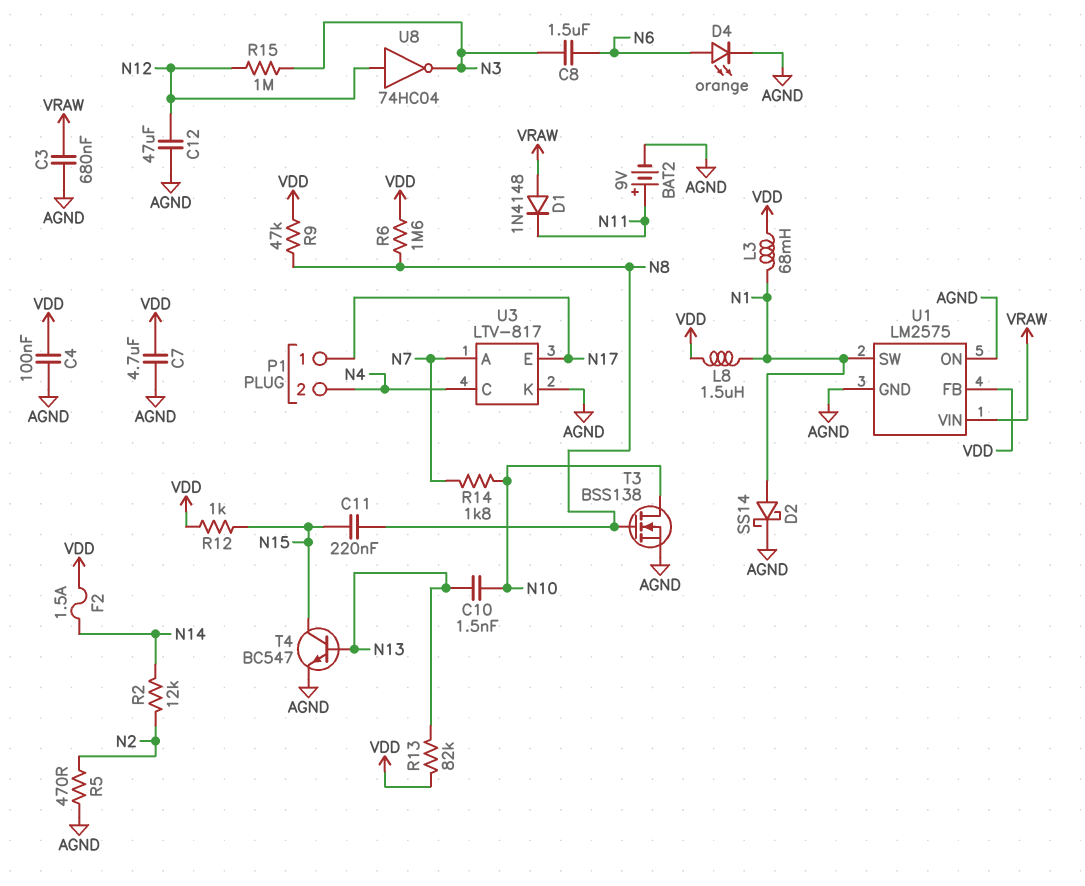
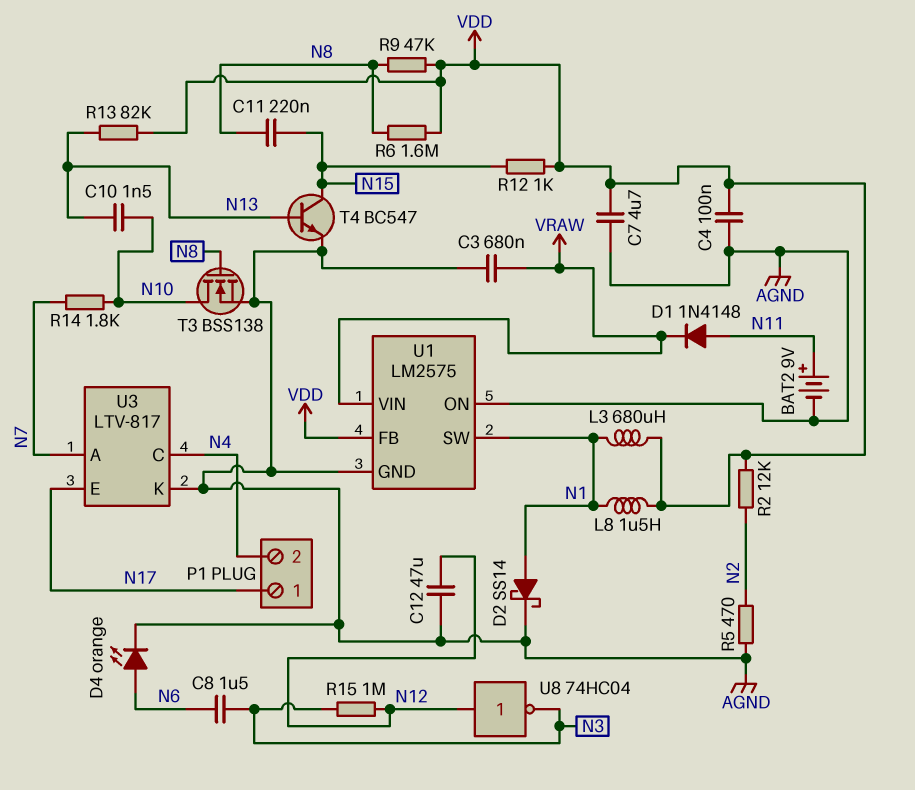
D1: diode 1N4148 (A VRAW, K N11) -> diode 1N4148 (A N11, K VRAW)
F2: 1.5A (N14, VDD) -> none
L3: 68mH (N1, VDD) -> 680uH (N1, VDD)
R2: 12k (N2, N14) -> 12k (N2, VDD)

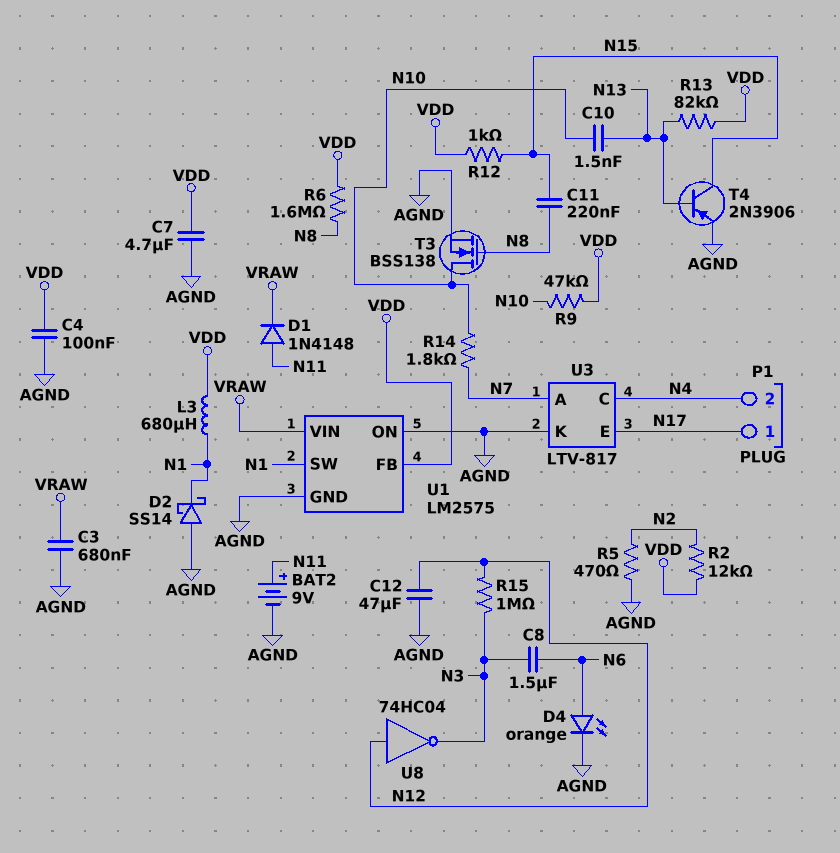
D2: schottky SS14 (A N1, K AGND) -> schottky SS14 (A AGND, K N1)
L8: 1.5uH (N1, VDD) -> none
R9: 47k (N8, VDD) -> 47k (N10, VDD)
T4: NPN BC547 (B N13, C N15, E AGND) -> PNP 2N3906 (B N13, C N15, E AGND)

